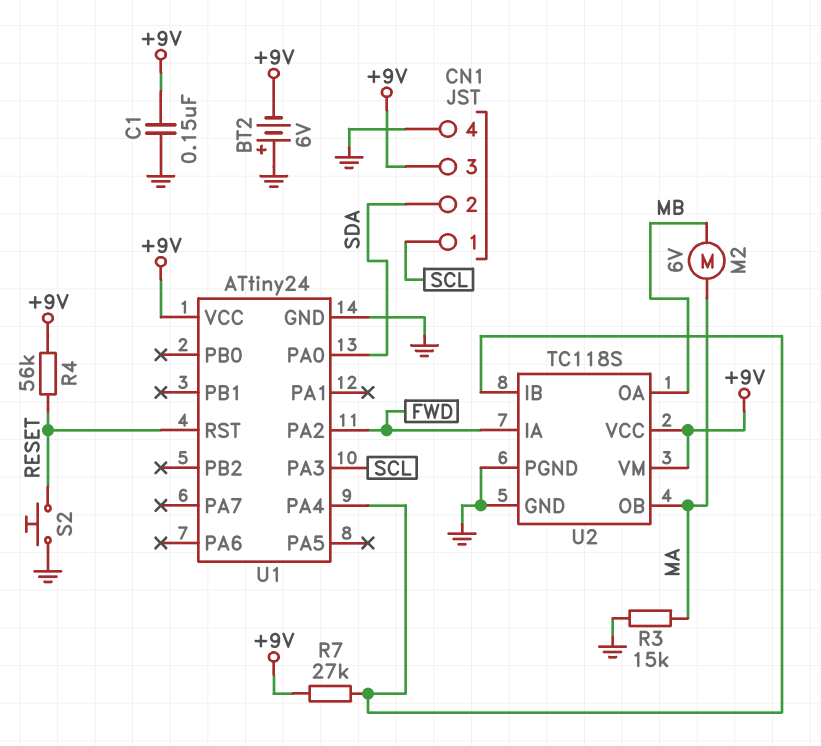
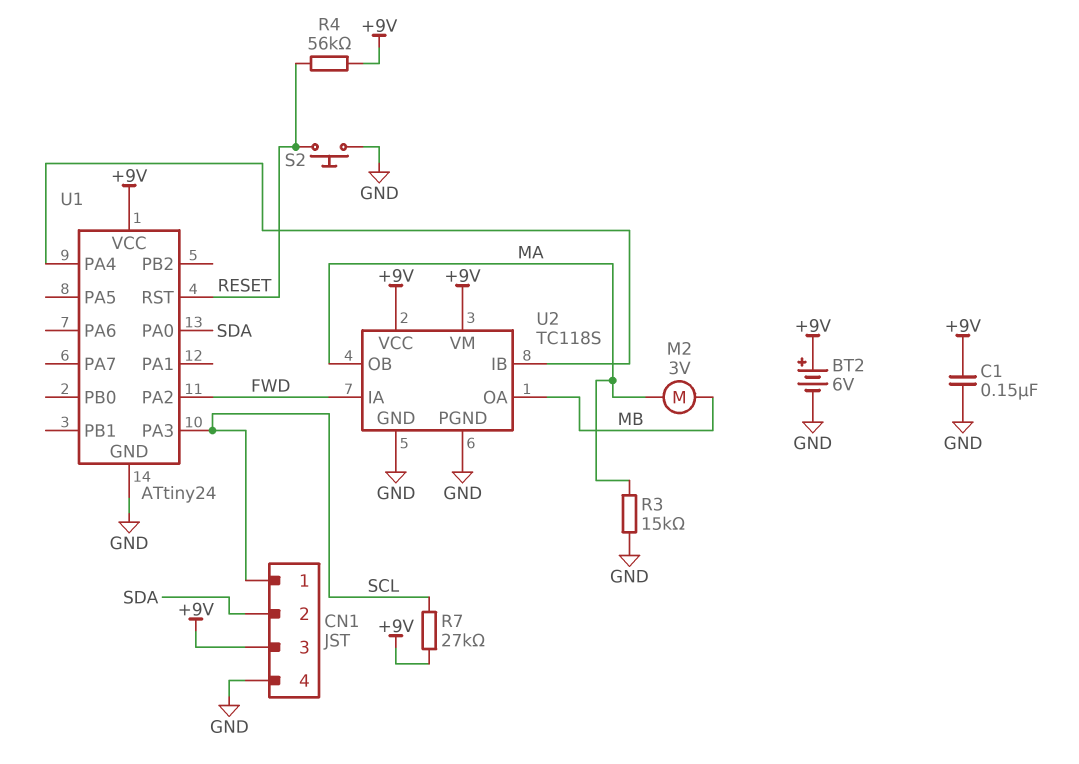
BT2: 6V (plus GND, minus +9V) -> 6V (plus +9V, minus GND)
M2: motor 6V (MA, MB) -> motor 3V (MA, MB)
R7: 27k (+9V, U1/PA4) -> 27k (+9V, SCL)

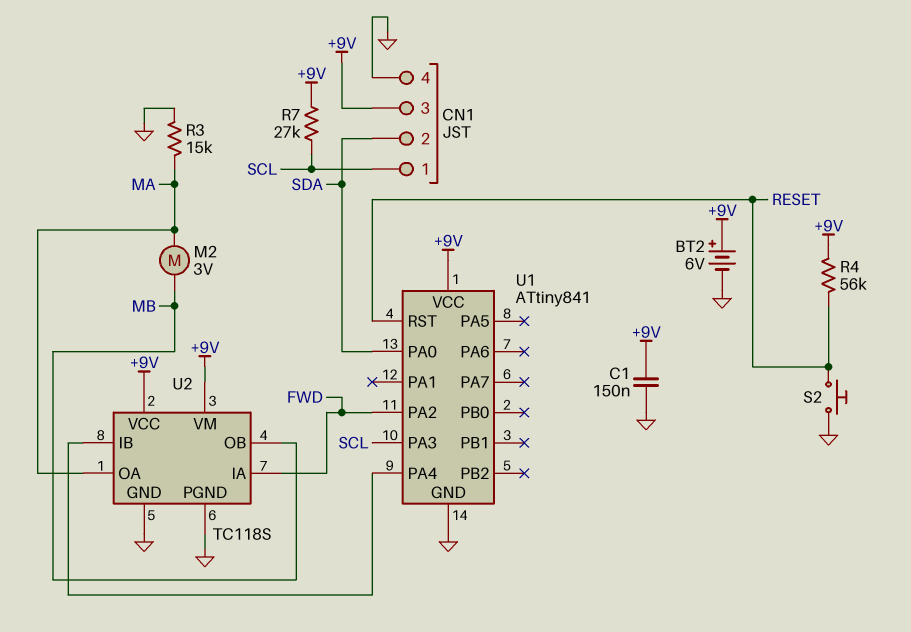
U1: ATtiny24 -> ATtiny841
U2 pin OA: MB -> MA
U2 pin OB: MA -> MB

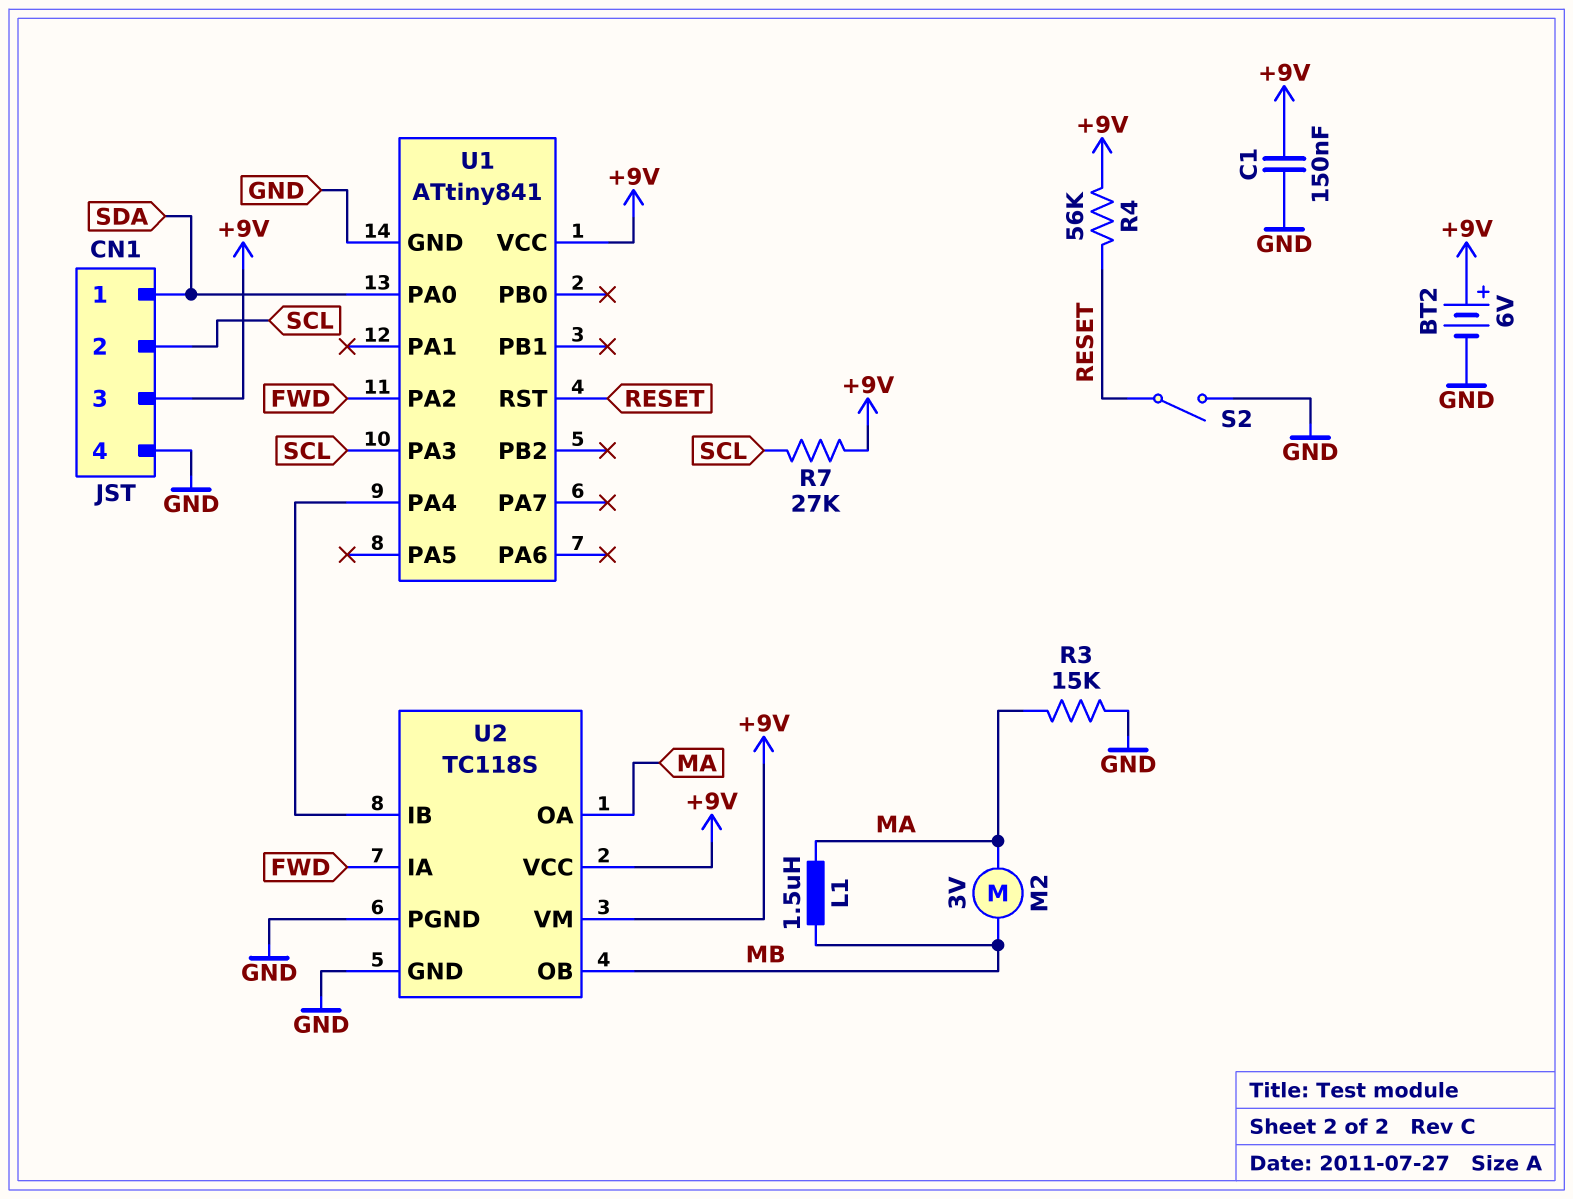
CN1 pin 1: SCL -> SDA
CN1 pin 2: SDA -> SCL
L1: none -> 1.5uH (MA, MB)
S2: button (GND, RESET) -> switch (GND, RESET)

